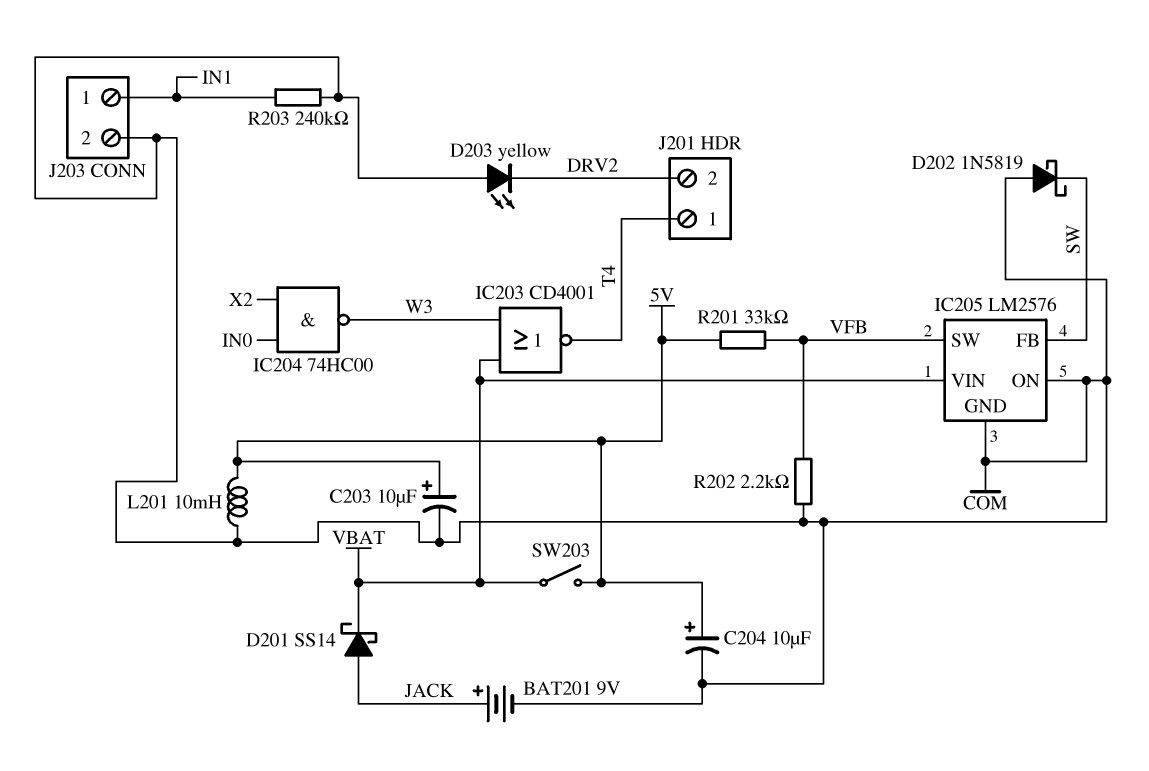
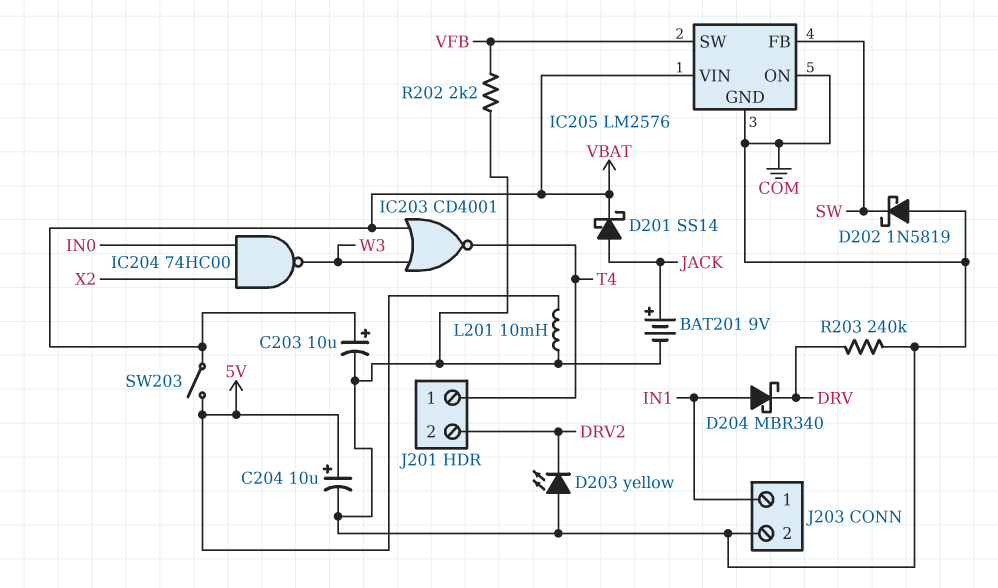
C203: 10uF (plus 5V, minus COM) -> 10uF (plus VBAT, minus COM)
D204: none -> schottky MBR340 (A IN1, K DRV)
R201: 33k (5V, VFB) -> none
R203: 240k (COM, IN1) -> 240k (COM, DRV)

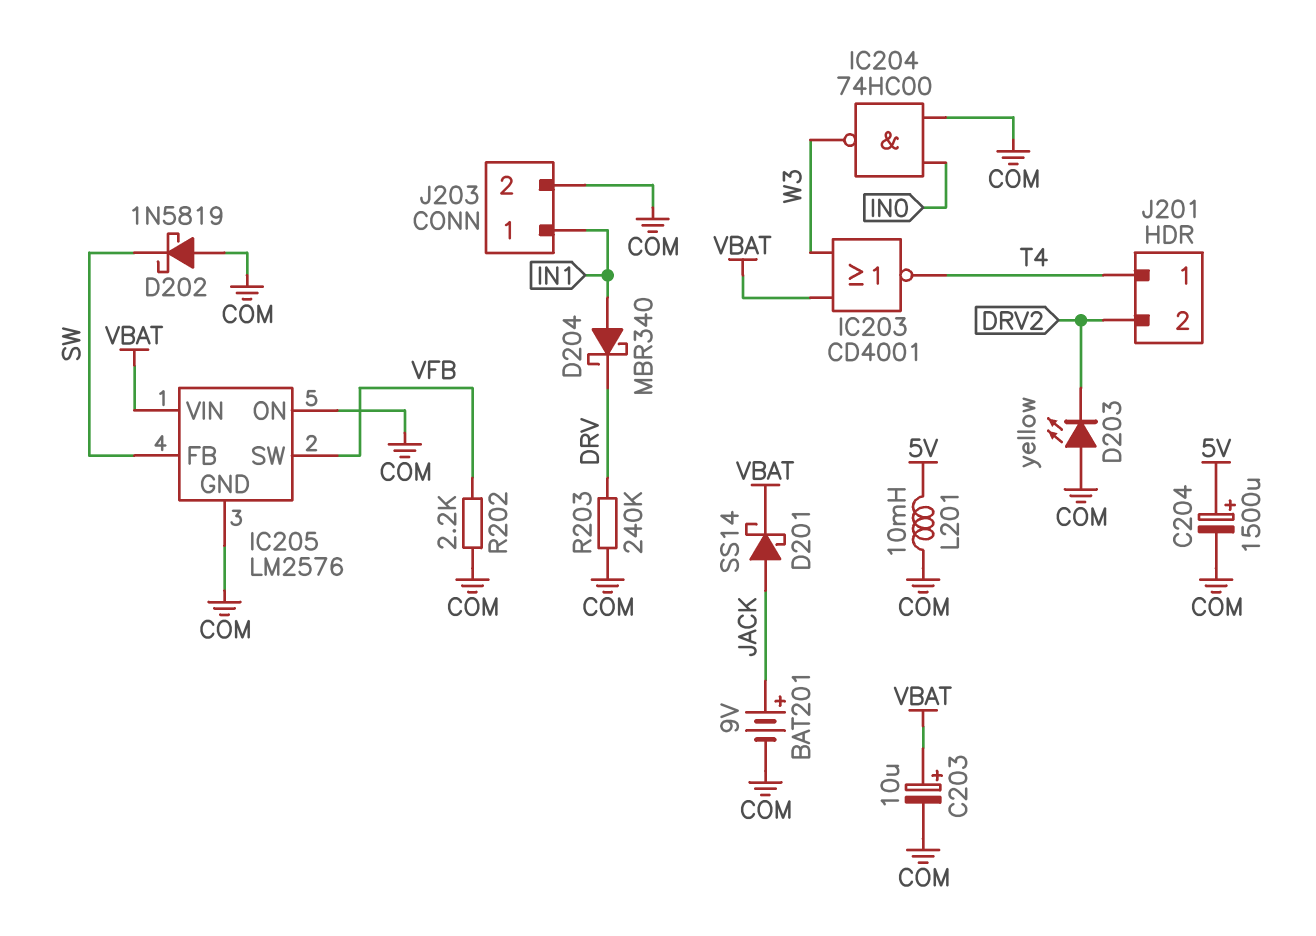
C204: 10uF (plus 5V, minus COM) -> 1500uF (plus 5V, minus COM)
IC204: NAND 74HC00 (in IN0, in X2, out W3) -> NAND 74HC00 (in COM, in IN0, out W3)
SW203: switch (5V, VBAT) -> none

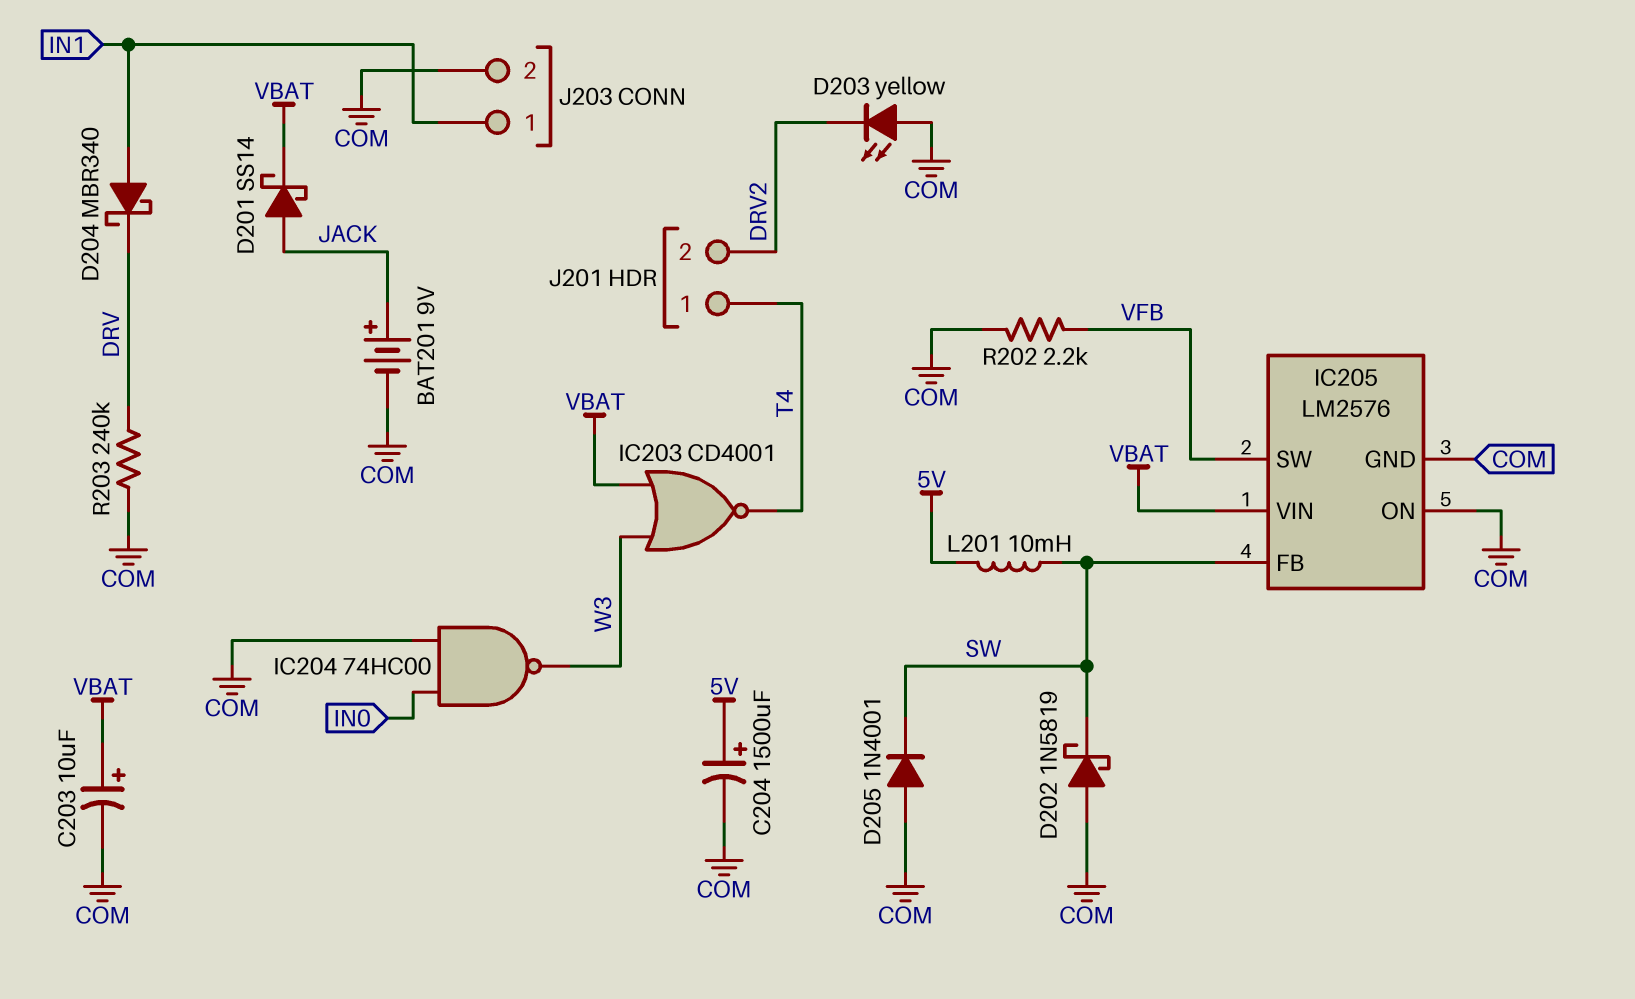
D205: none -> diode 1N4001 (A COM, K SW)
L201: 10mH (5V, COM) -> 10mH (5V, SW)

